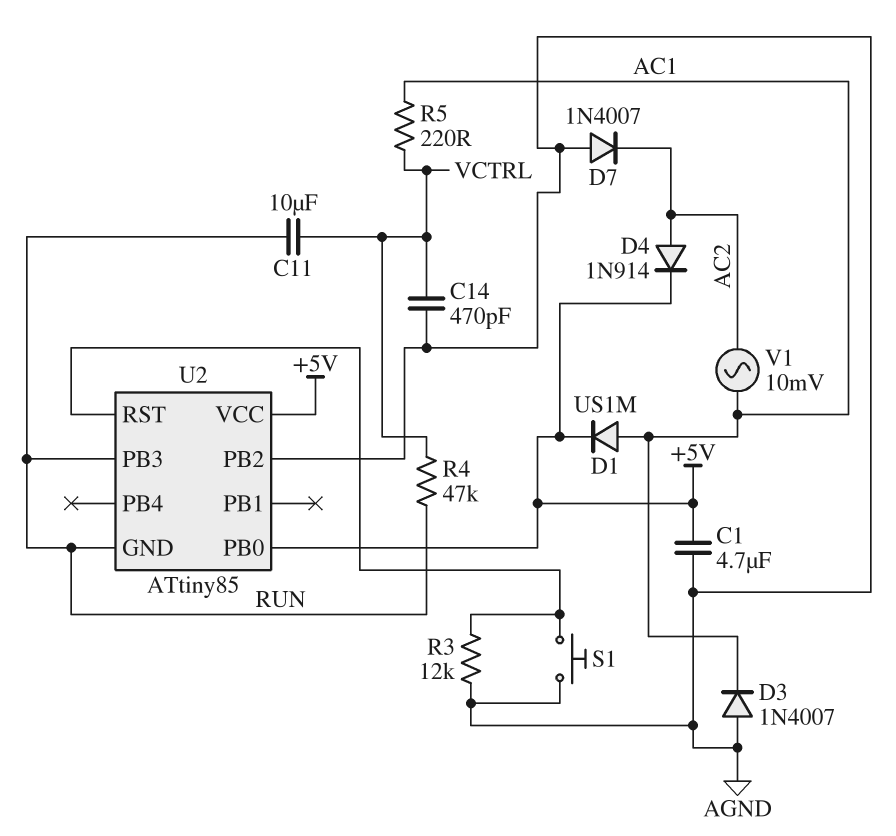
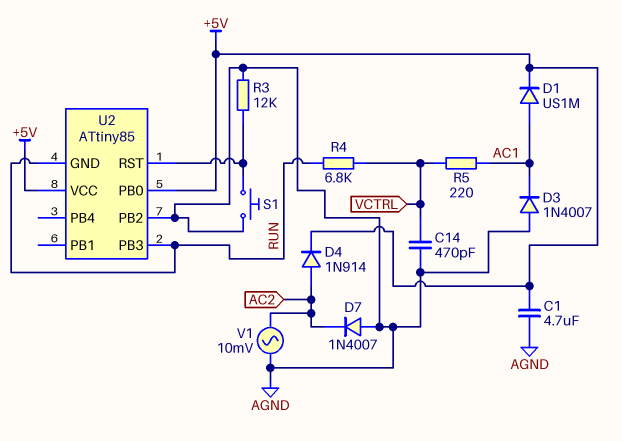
C11: 10uF (RUN, VCTRL) -> none
R4: 47k (RUN, VCTRL) -> 6.8k (RUN, VCTRL)
V1: AC 10mV (AC1, AC2) -> AC 10mV (AC2, AGND)

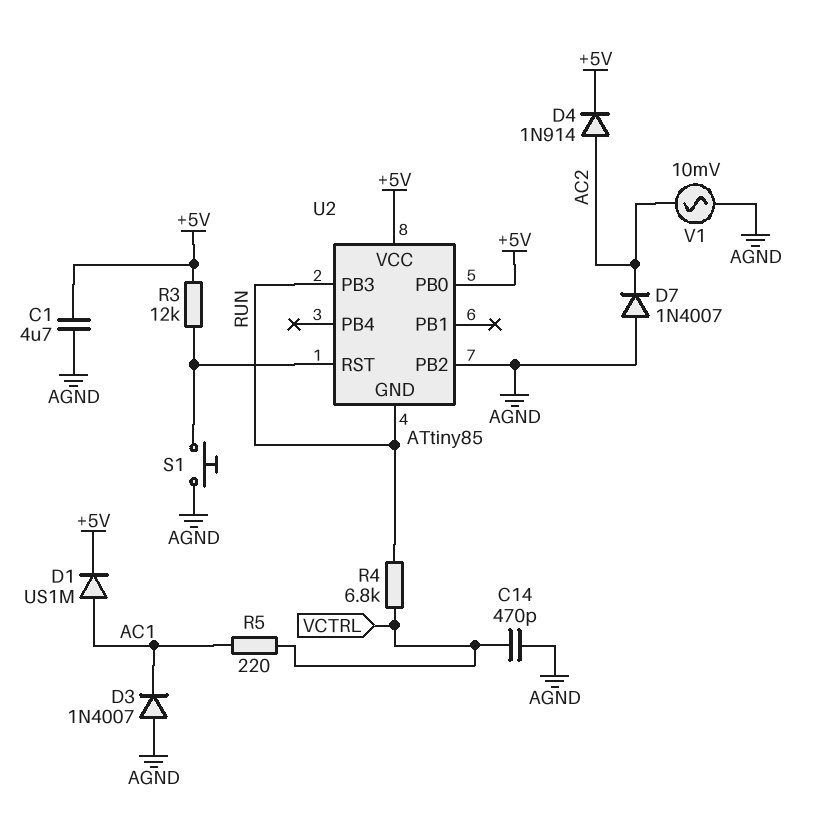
R3: 12k (AGND, U2/RST) -> 12k (+5V, U2/RST)

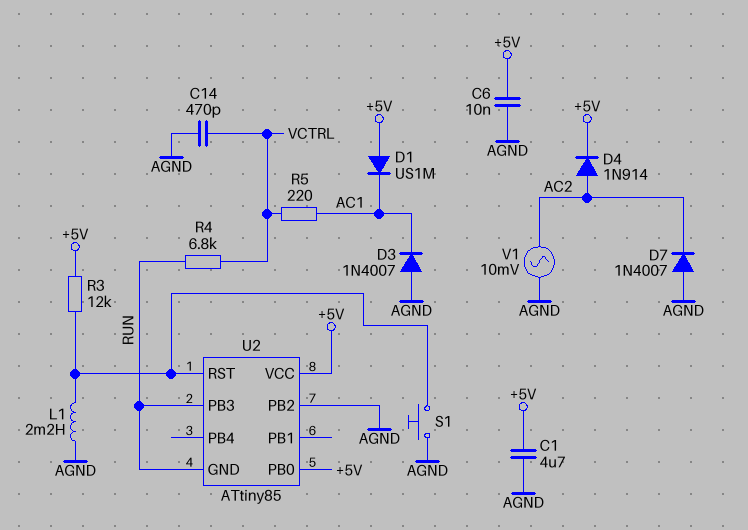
C6: none -> 10nF (+5V, AGND)
D1: diode US1M (A AC1, K +5V) -> diode US1M (A +5V, K AC1)
L1: none -> 2.2mH (AGND, U2/RST)

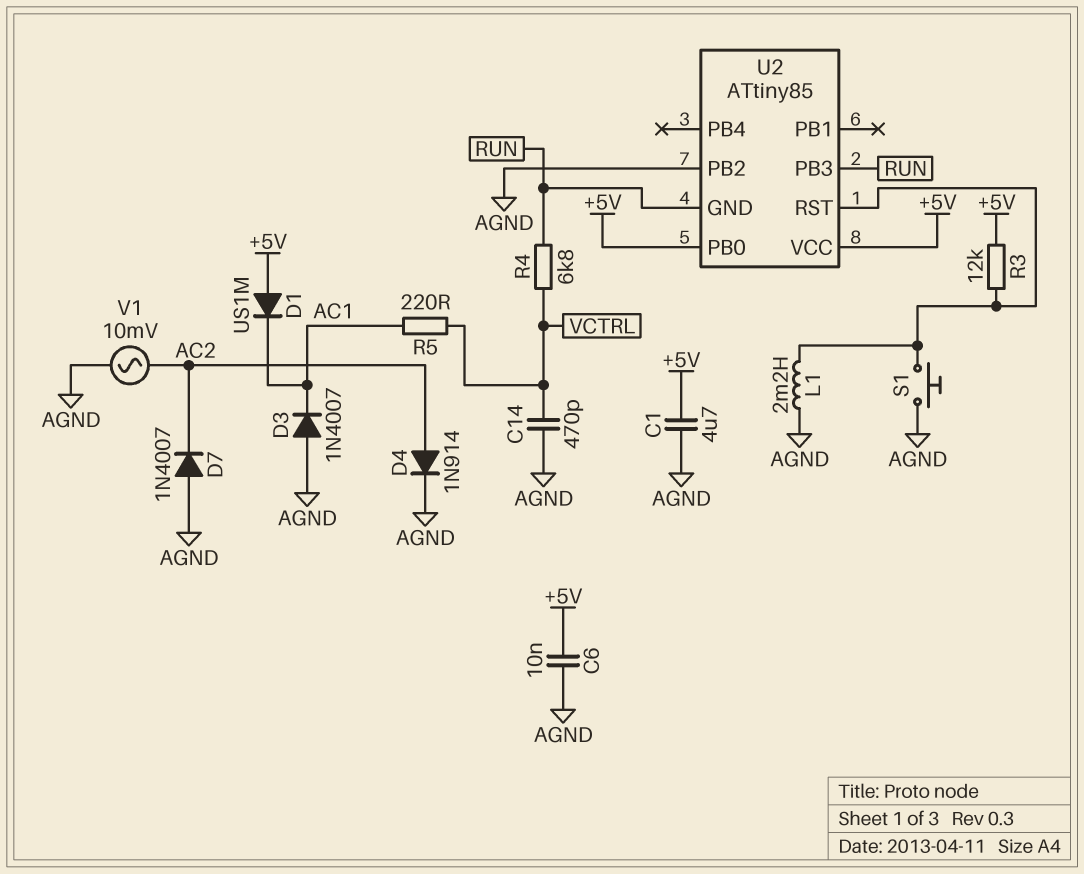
D4: diode 1N914 (A AC2, K +5V) -> diode 1N914 (A AC2, K AGND)

